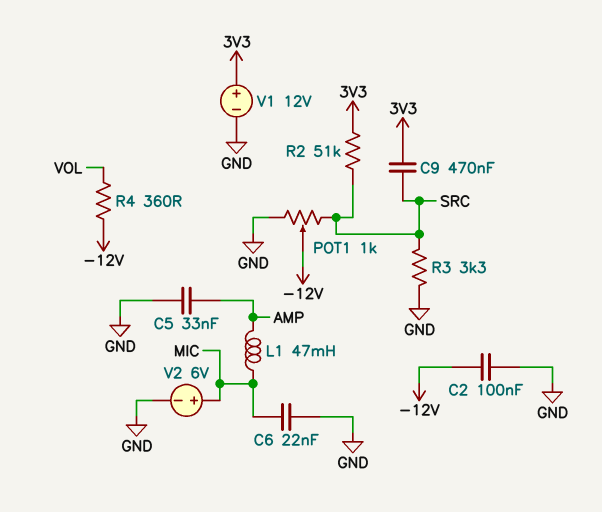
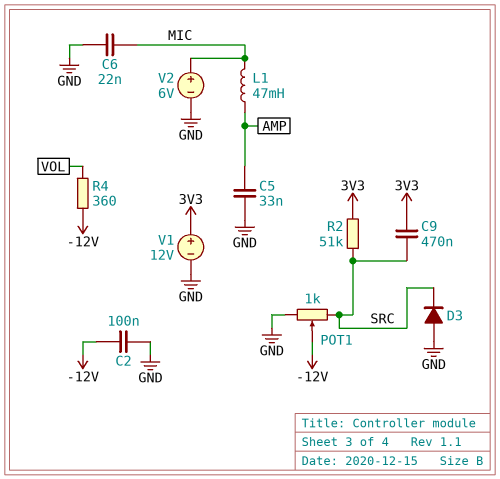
D3: none -> diode (A GND, K SRC)
R3: 3.3k (GND, SRC) -> none

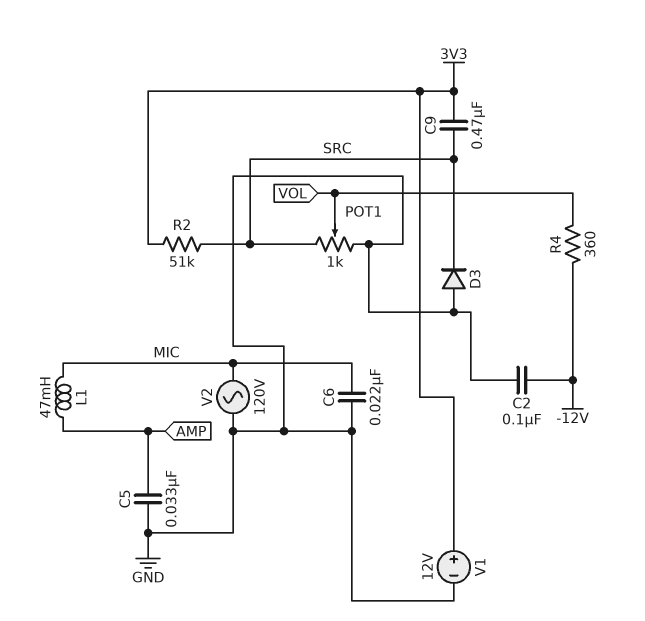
POT1: 1k (GND, SRC, wiper -12V) -> 1k (GND, SRC, wiper VOL)
V2: 6V (plus MIC, minus GND) -> AC 120V (GND, MIC)

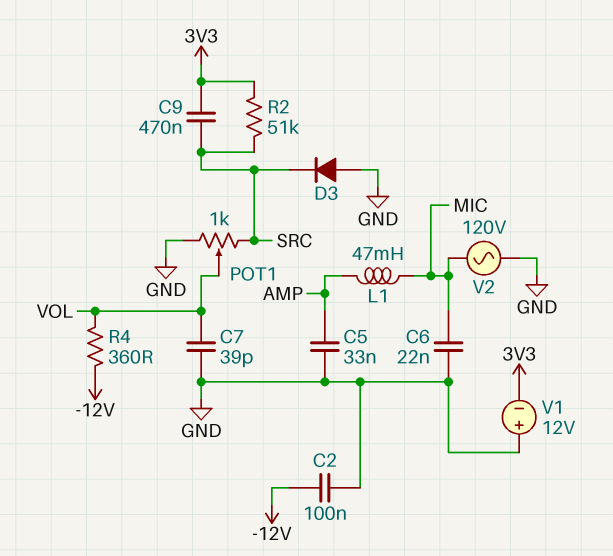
C7: none -> 39pF (GND, VOL)
V1: 12V (plus 3V3, minus GND) -> 12V (plus GND, minus 3V3)

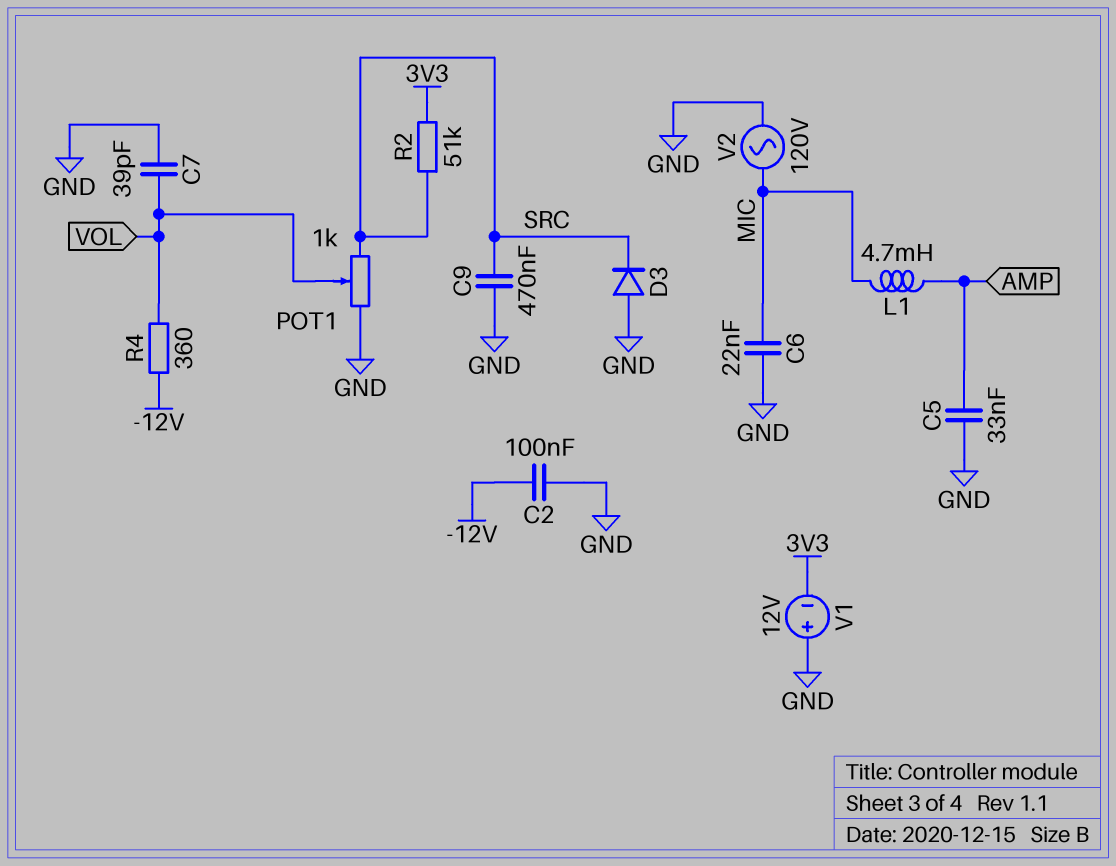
C9: 470nF (3V3, SRC) -> 470nF (GND, SRC)
L1: 47mH (AMP, MIC) -> 4.7mH (AMP, MIC)

